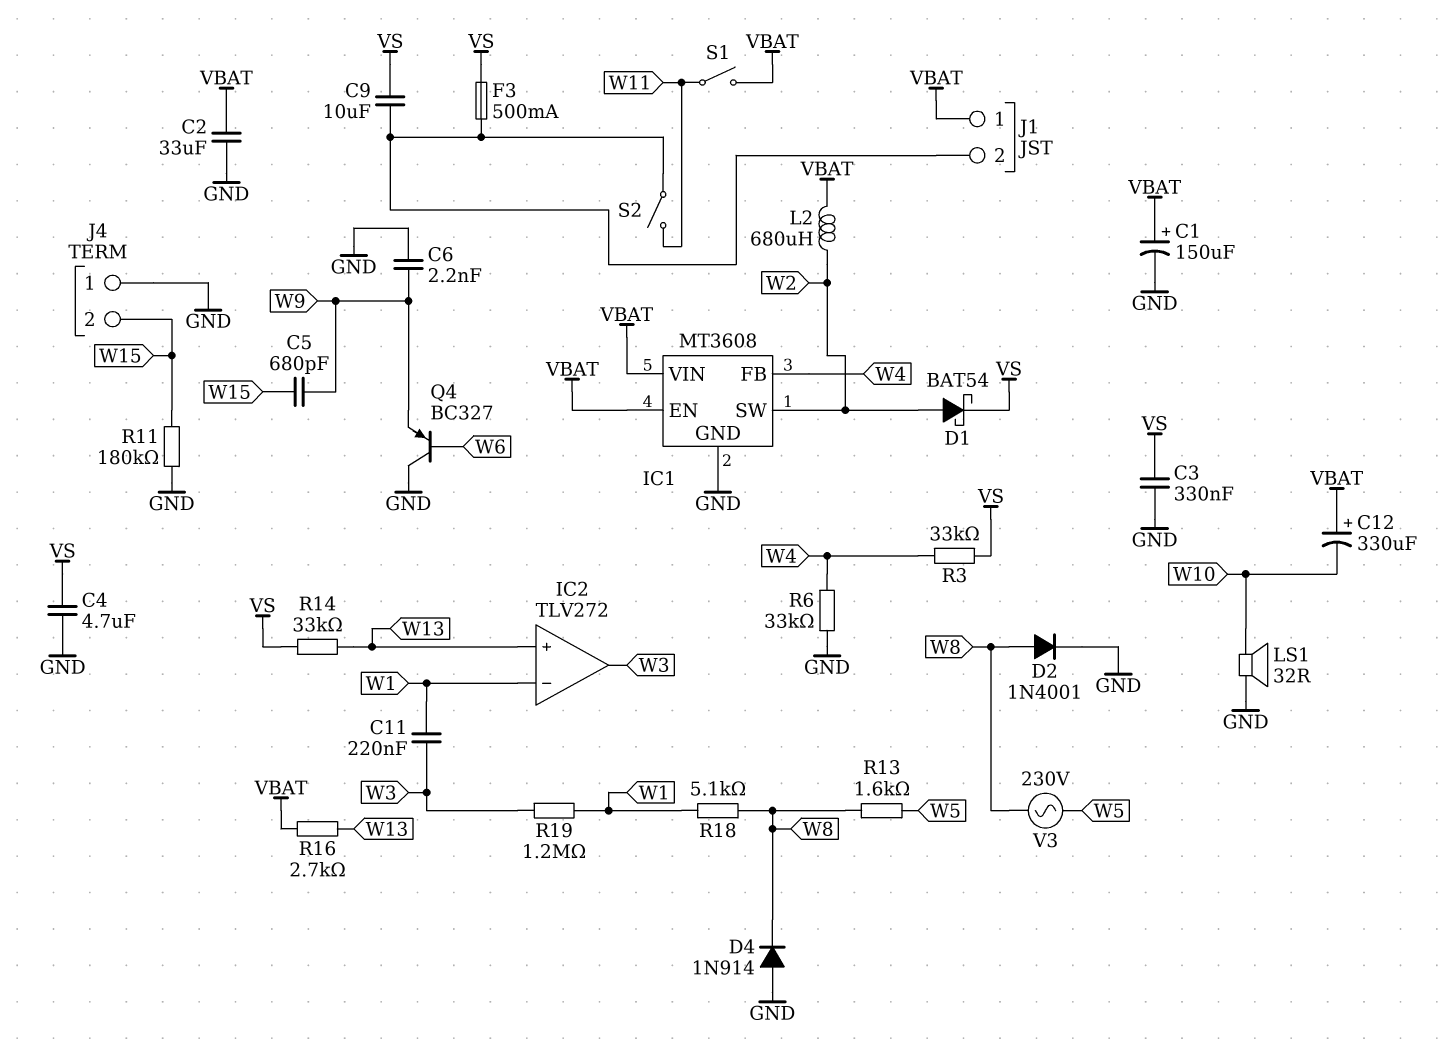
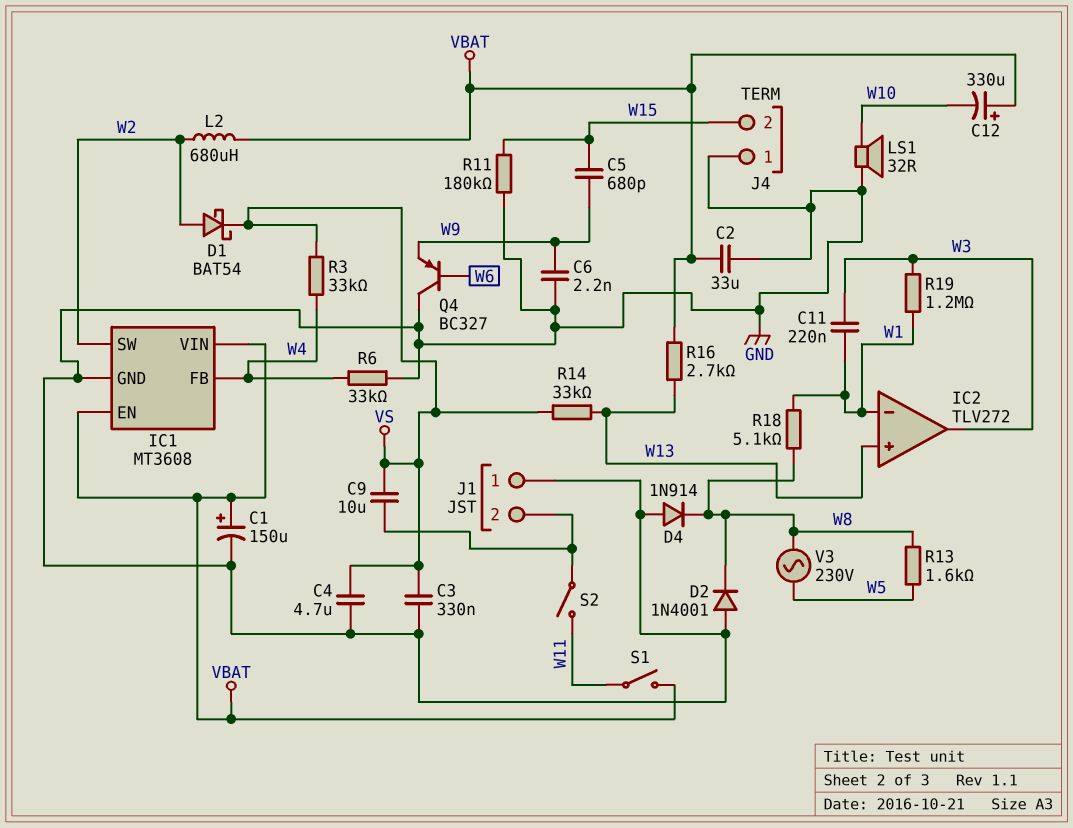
D2: diode 1N4001 (A W8, K GND) -> diode 1N4001 (A GND, K W8)
F3: 500mA (J1/2, VS) -> none
J1 pin 1: VBAT -> GND

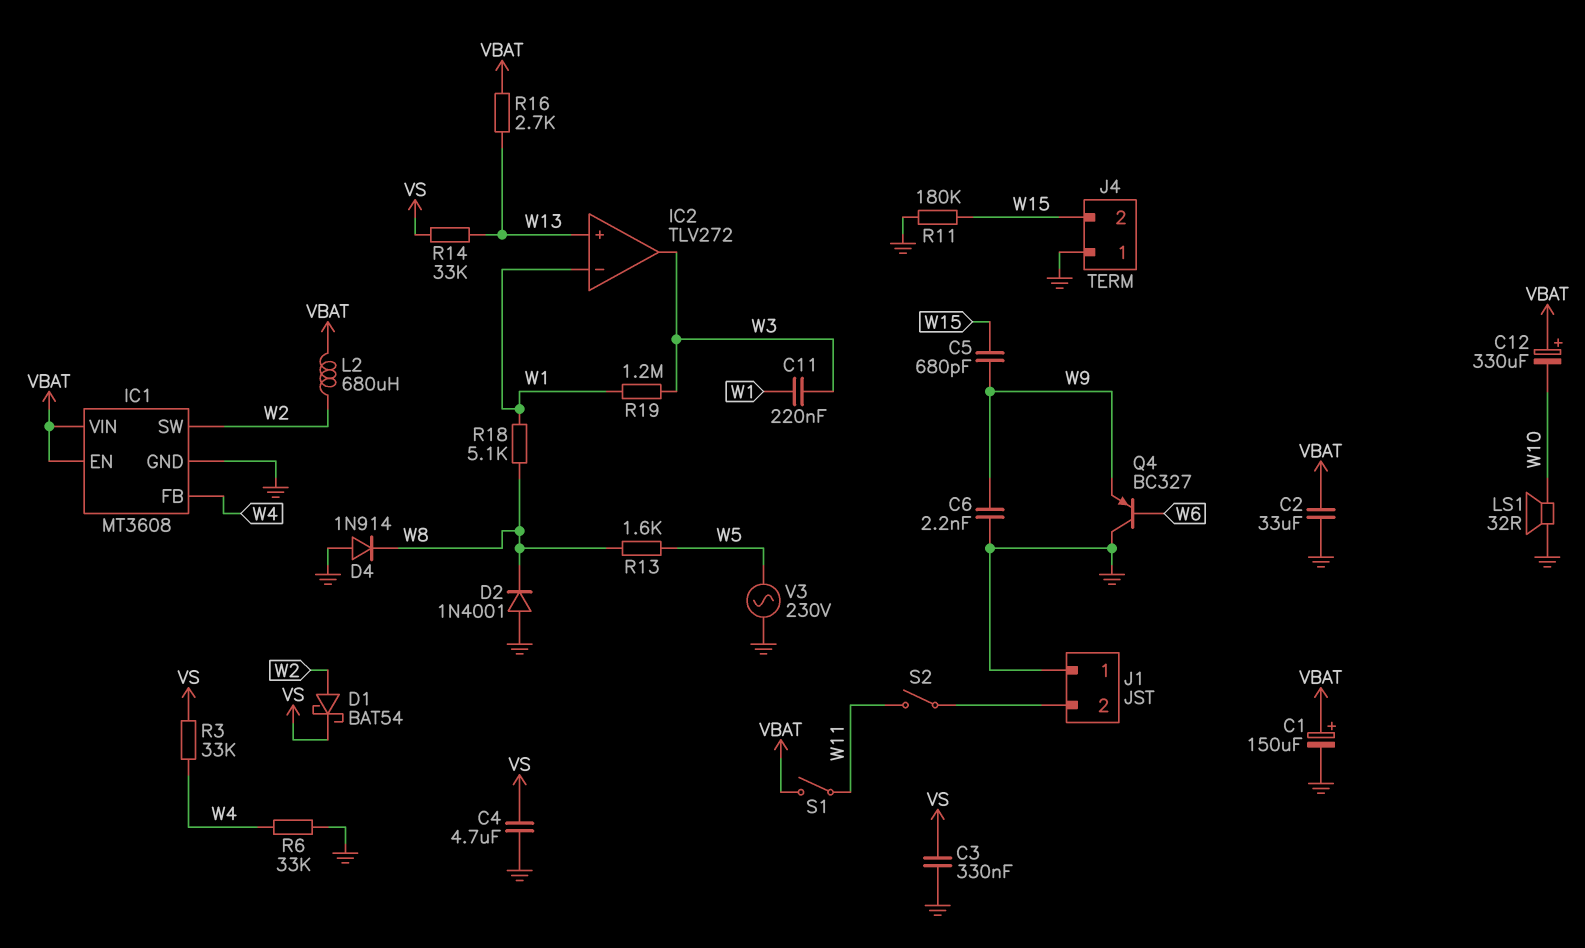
C9: 10uF (J1/2, VS) -> none
V3: AC 230V (W5, W8) -> AC 230V (GND, W5)

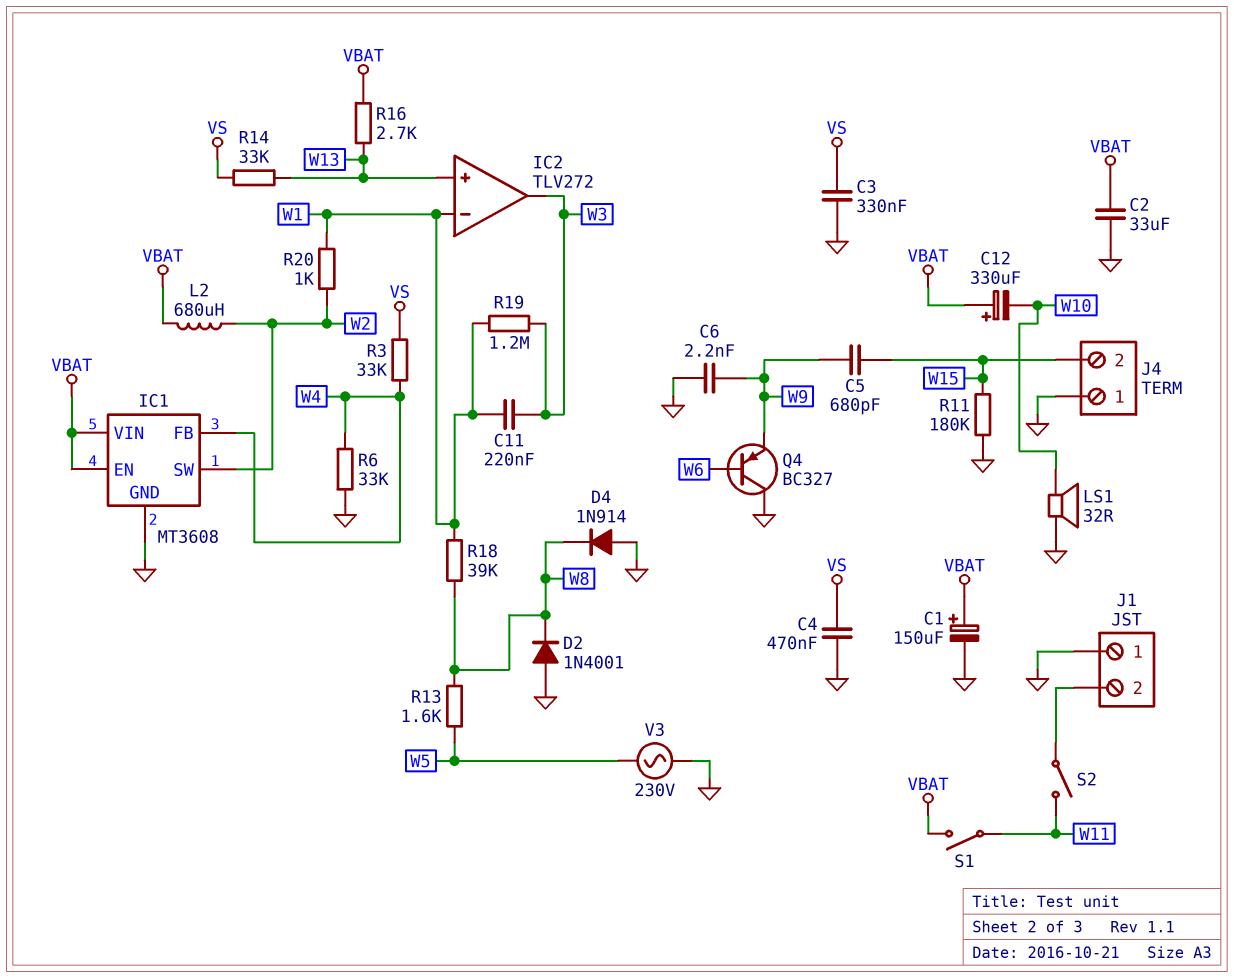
C4: 4.7uF (GND, VS) -> 470nF (GND, VS)
D1: schottky BAT54 (A W2, K VS) -> none
R18: 5.1k (W1, W8) -> 39k (W1, W8)
R20: none -> 1k (W1, W2)

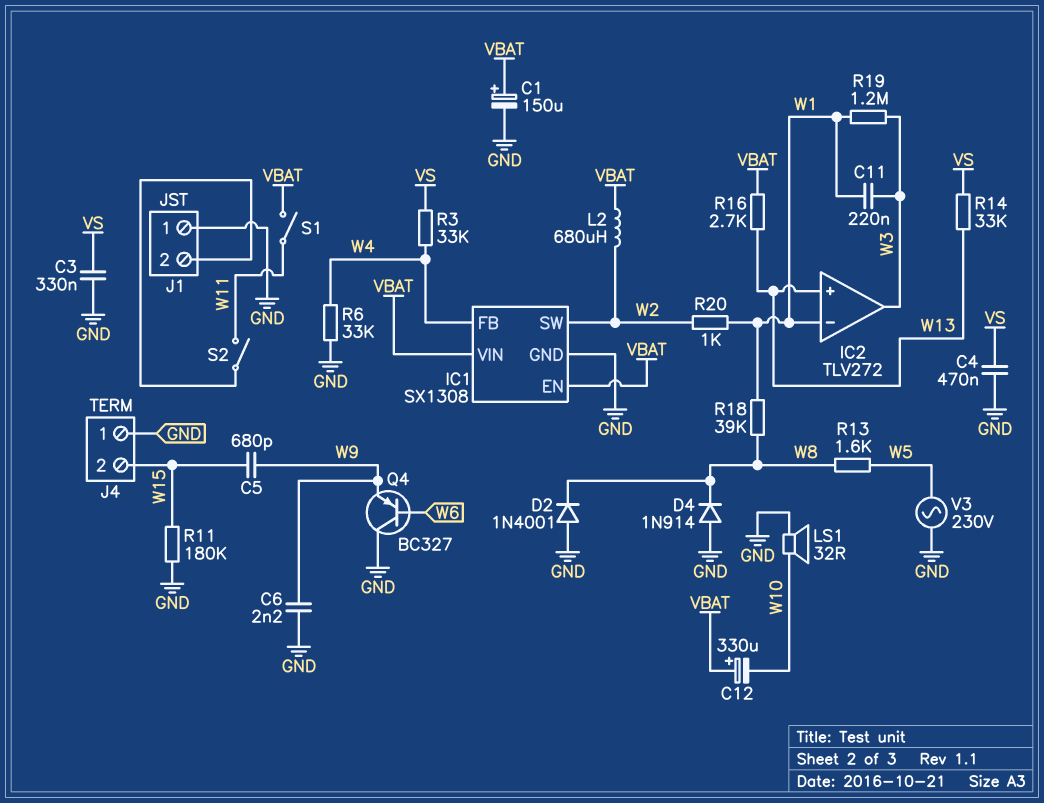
C2: 33uF (GND, VBAT) -> none
IC1: MT3608 -> SX1308

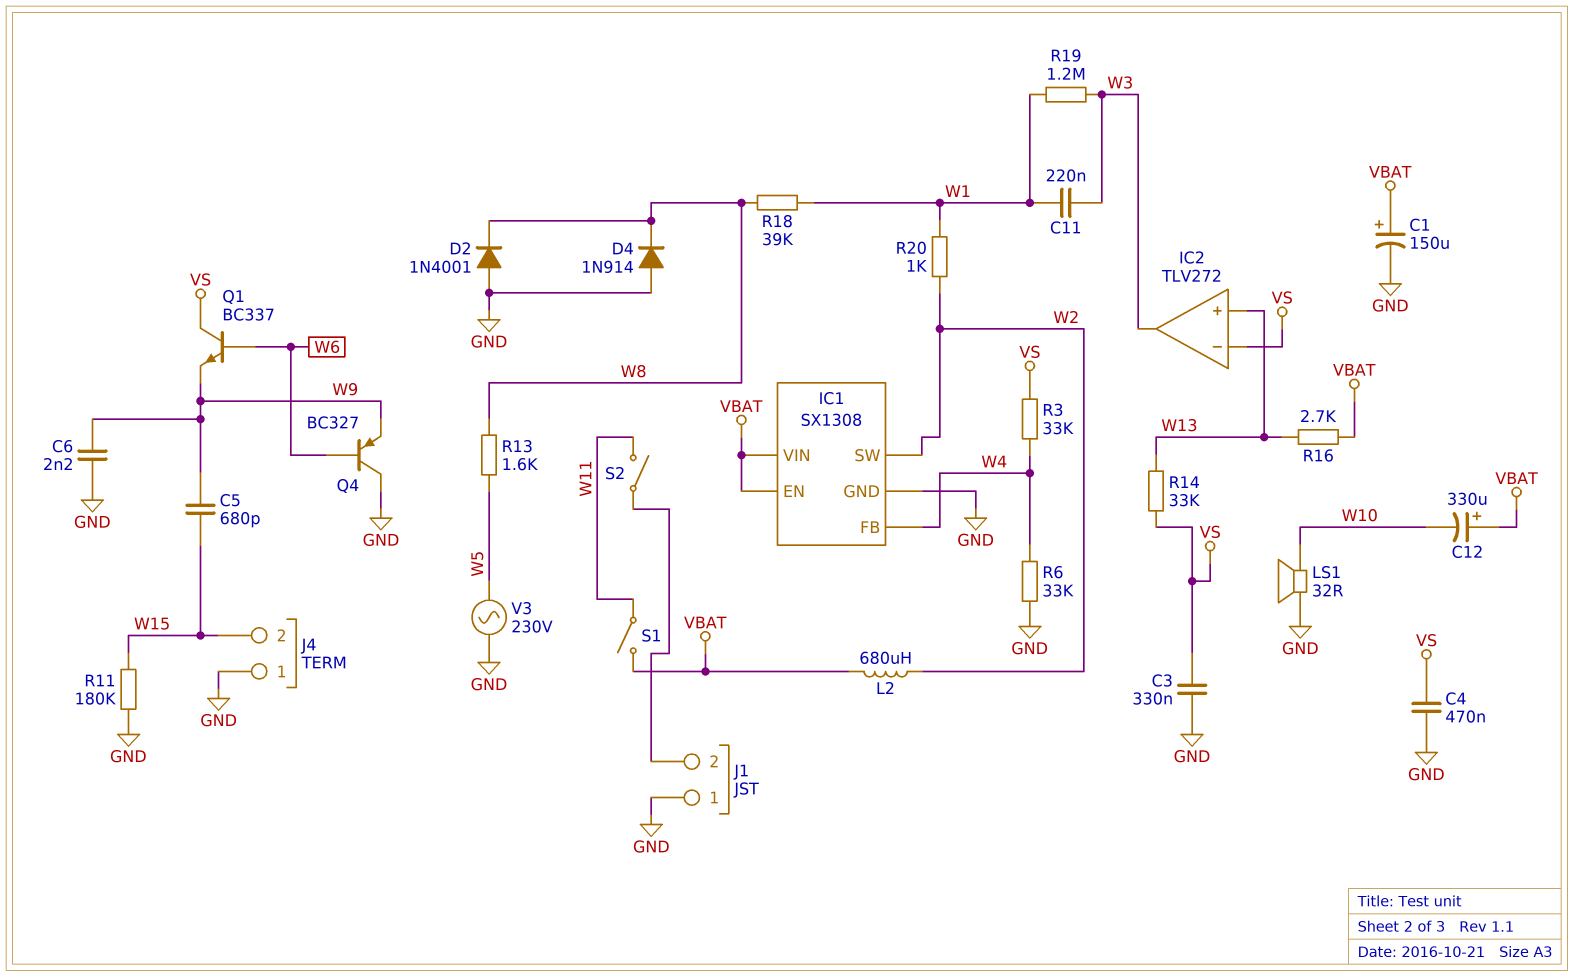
IC2 pin in-: W1 -> VS
Q1: none -> NPN BC337 (B W6, C VS, E W9)

